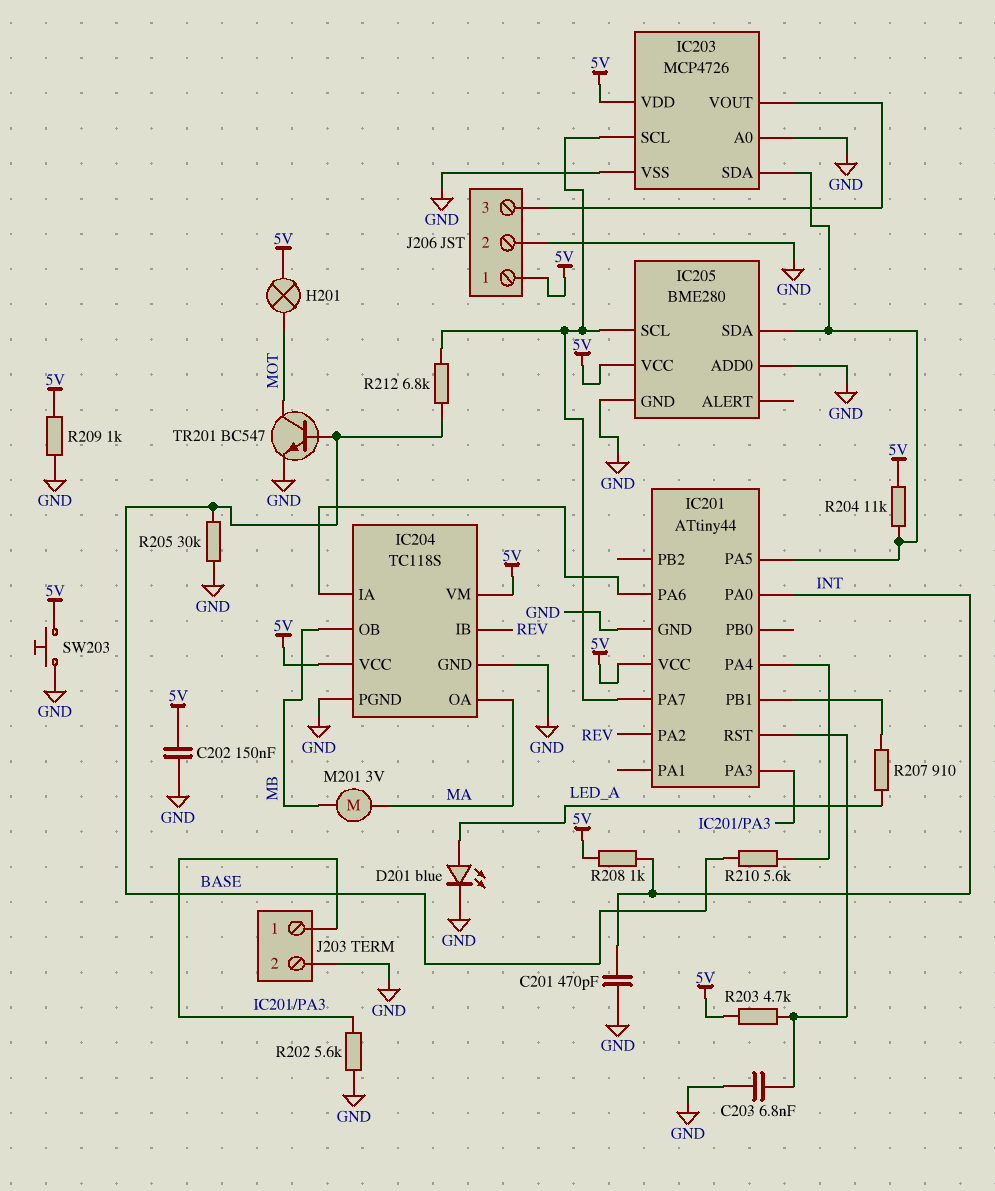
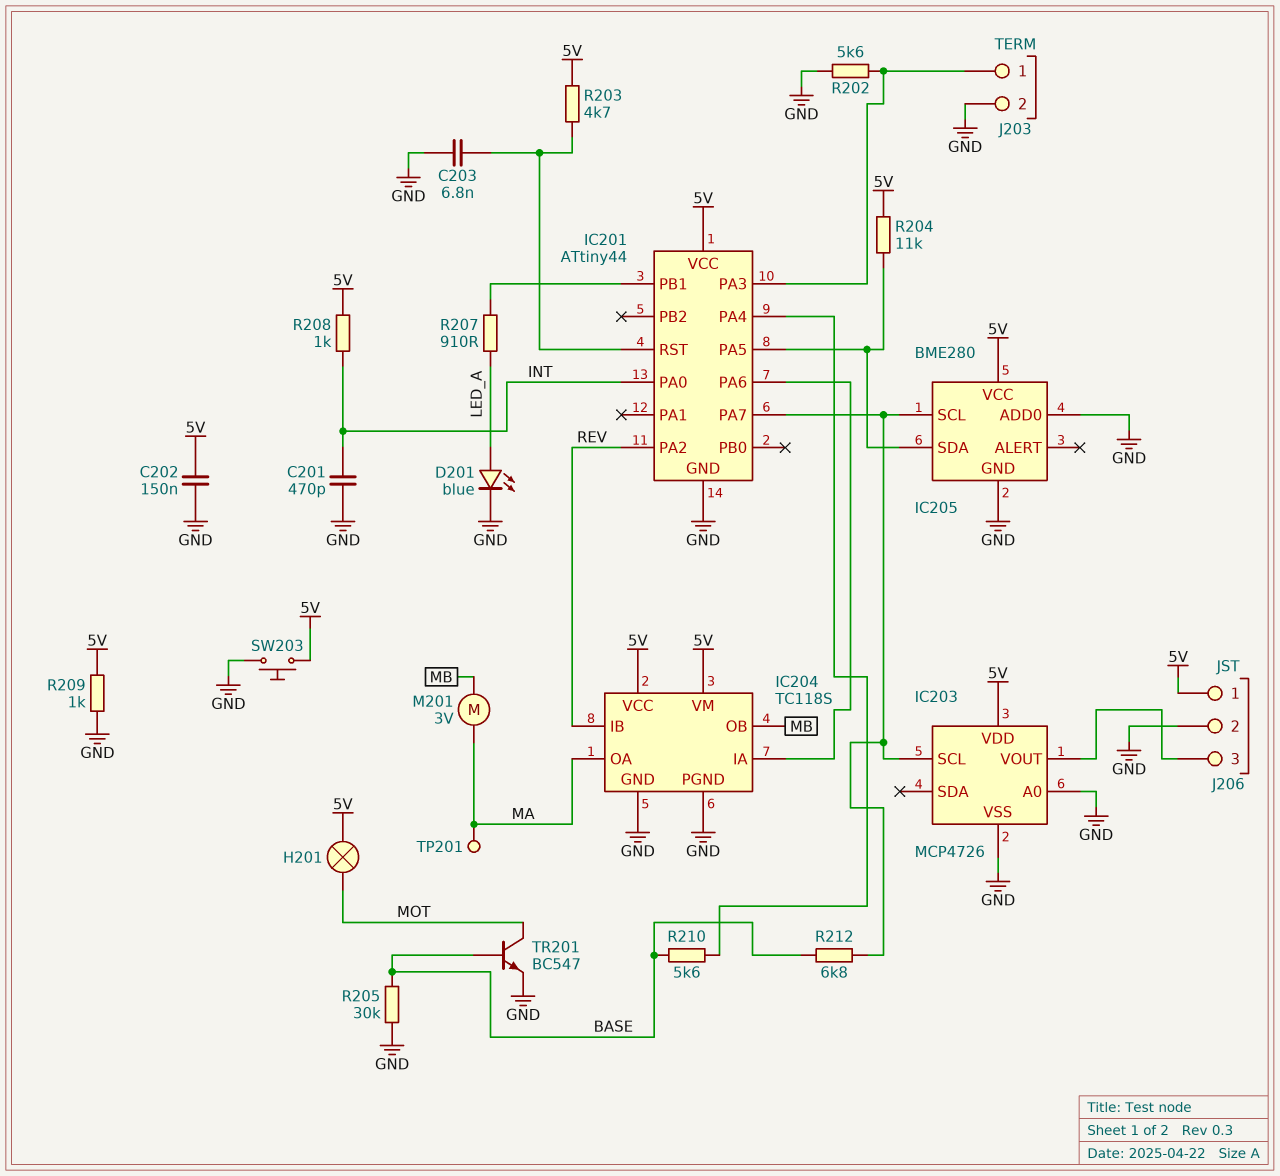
IC203 pin SDA: IC201/PA5 -> none
TP201: none -> test point (MA)

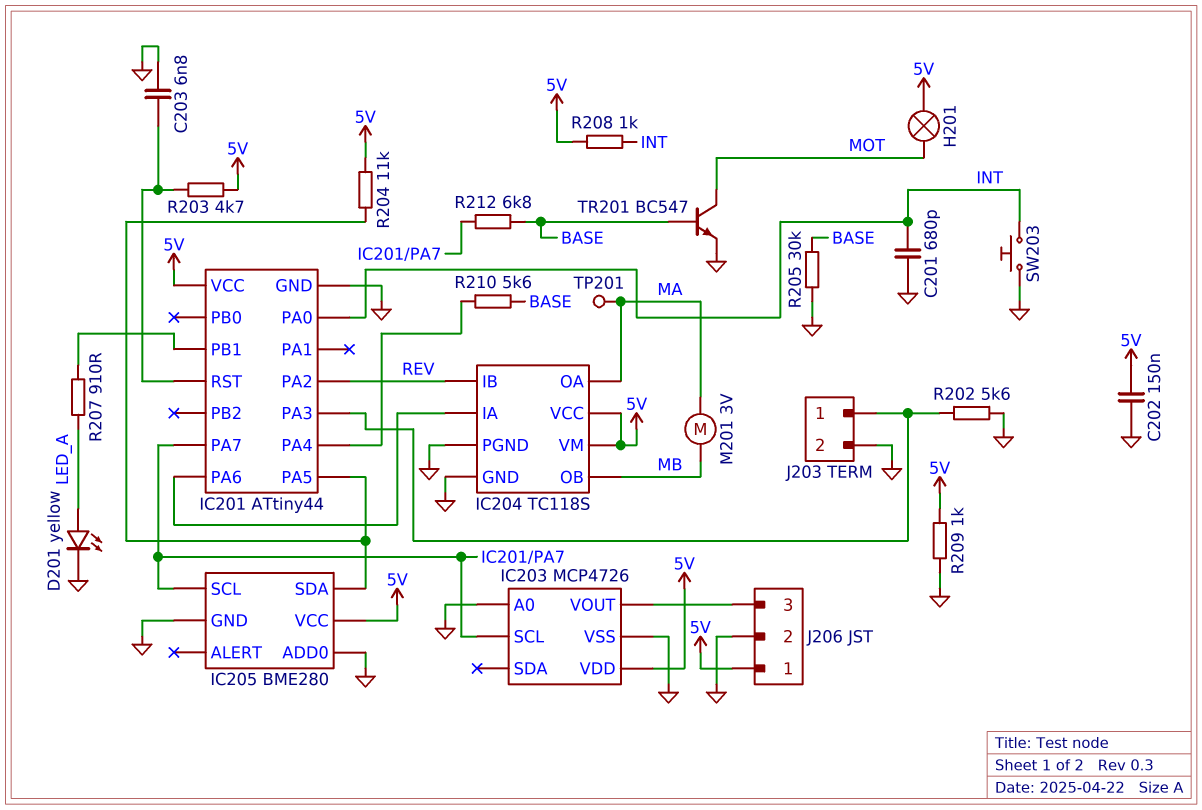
C201: 470pF (GND, INT) -> 680pF (GND, INT)
D201: LED blue (A LED_A, K GND) -> LED yellow (A LED_A, K GND)
SW203: button (5V, GND) -> button (GND, INT)

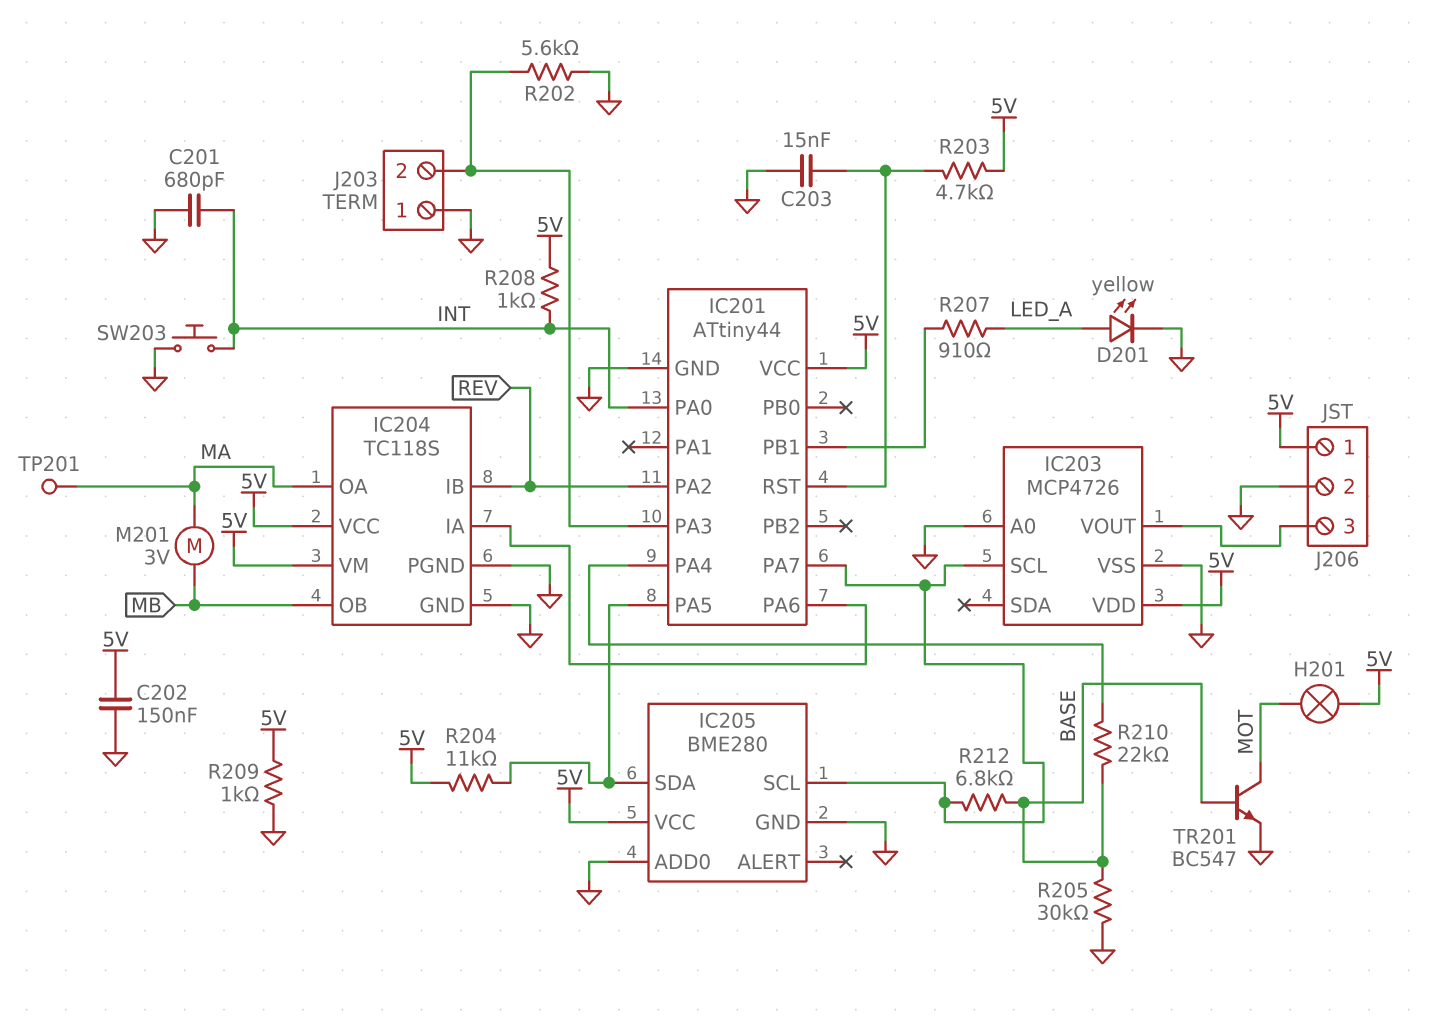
C203: 6.8nF (GND, IC201/RST) -> 15nF (GND, IC201/RST)
J203 pin 1: IC201/PA3 -> GND
J203 pin 2: GND -> IC201/PA3
R210: 5.6k (BASE, IC201/PA4) -> 22k (BASE, IC201/PA4)

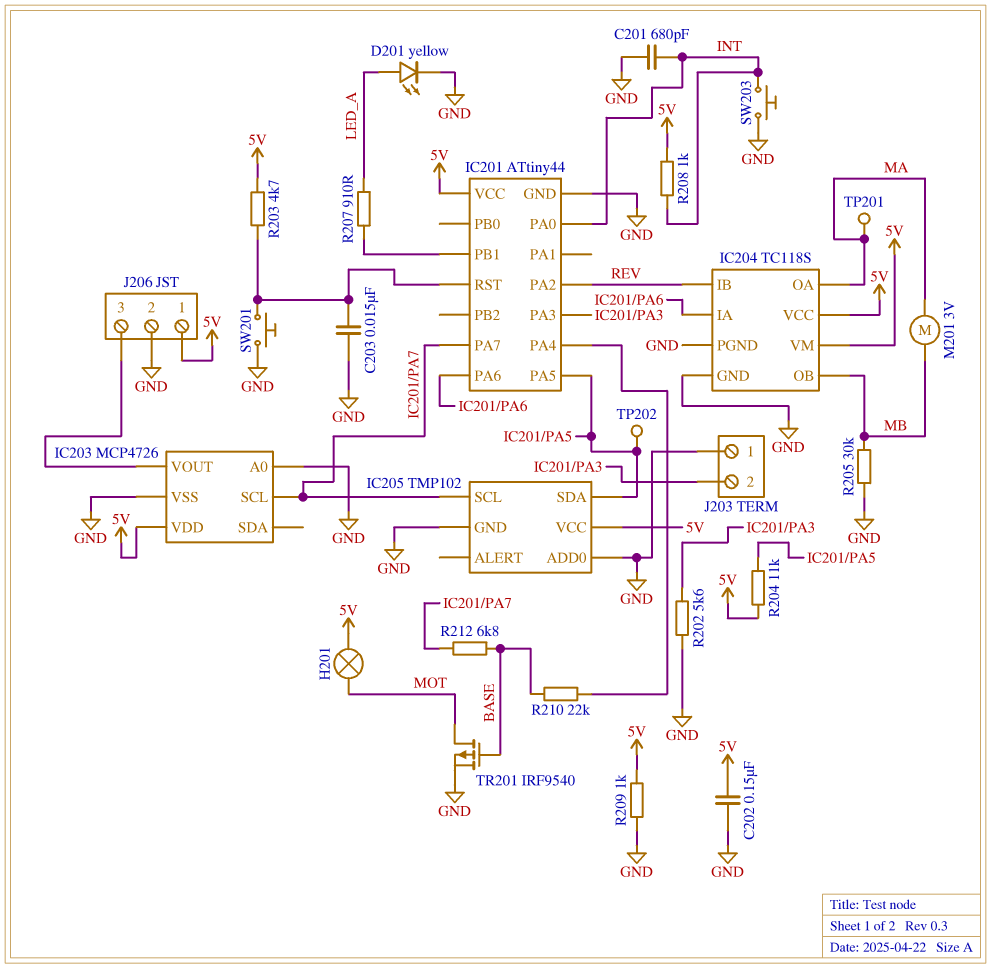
IC205: BME280 -> TMP102
R205: 30k (BASE, GND) -> 30k (GND, MB)
SW201: none -> button (GND, IC201/RST)
TP202: none -> test point (IC201/PA5)
TR201: NPN BC547 (B BASE, C MOT, E GND) -> PMOS IRF9540 (G BASE, D MOT, S GND)

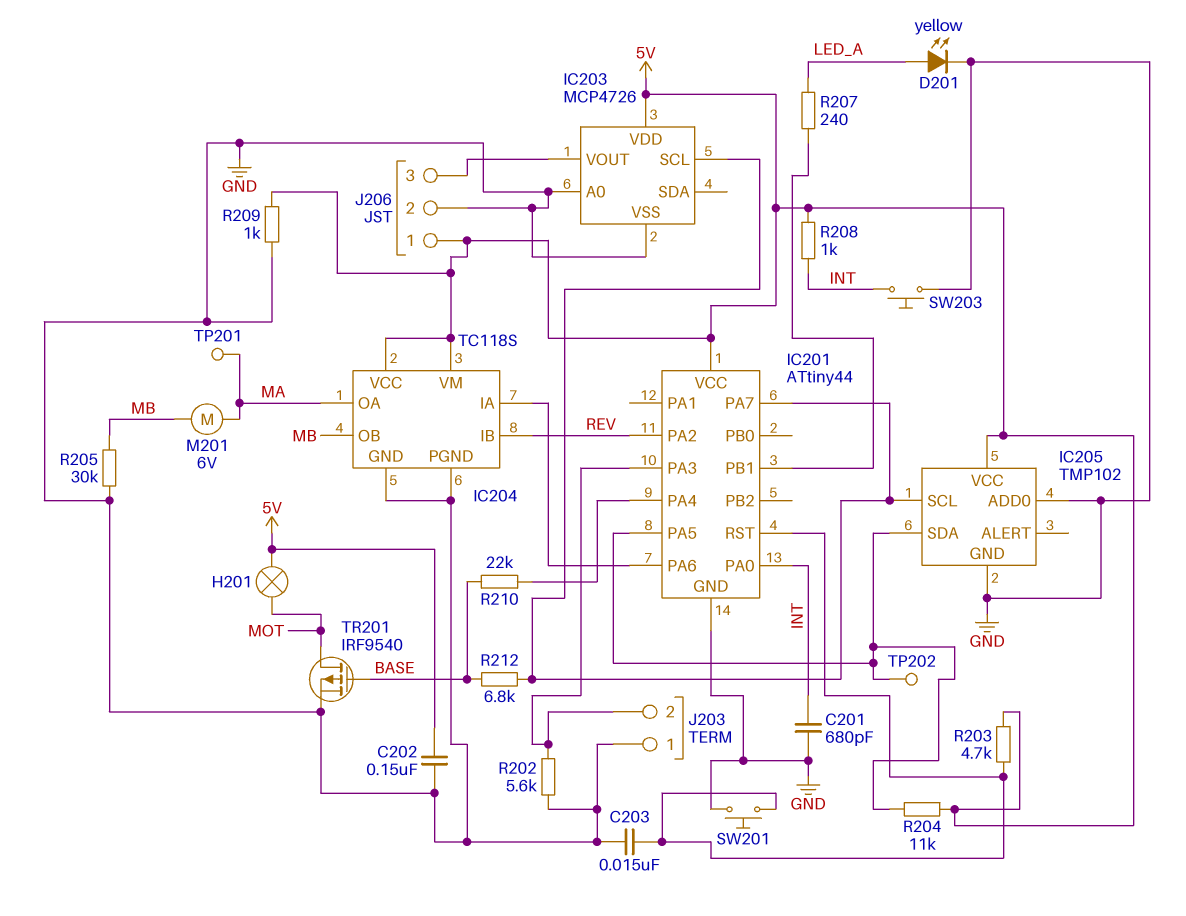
M201: motor 3V (MA, MB) -> motor 6V (MA, MB)
R207: 910 (IC201/PB1, LED_A) -> 240 (IC201/PB1, LED_A)

